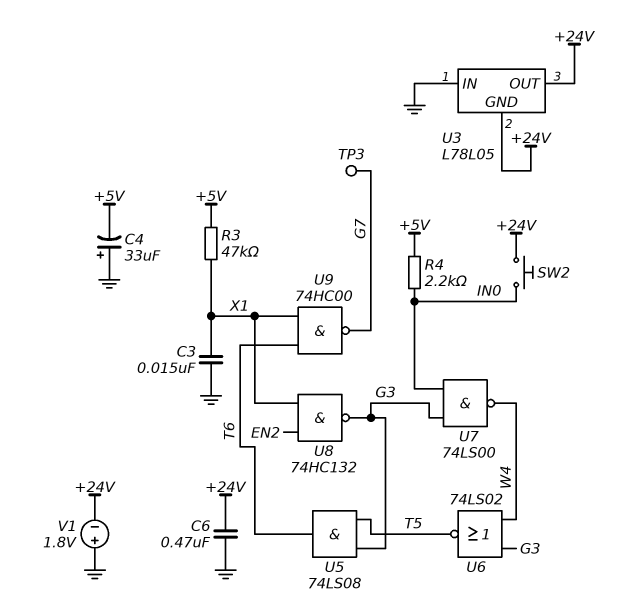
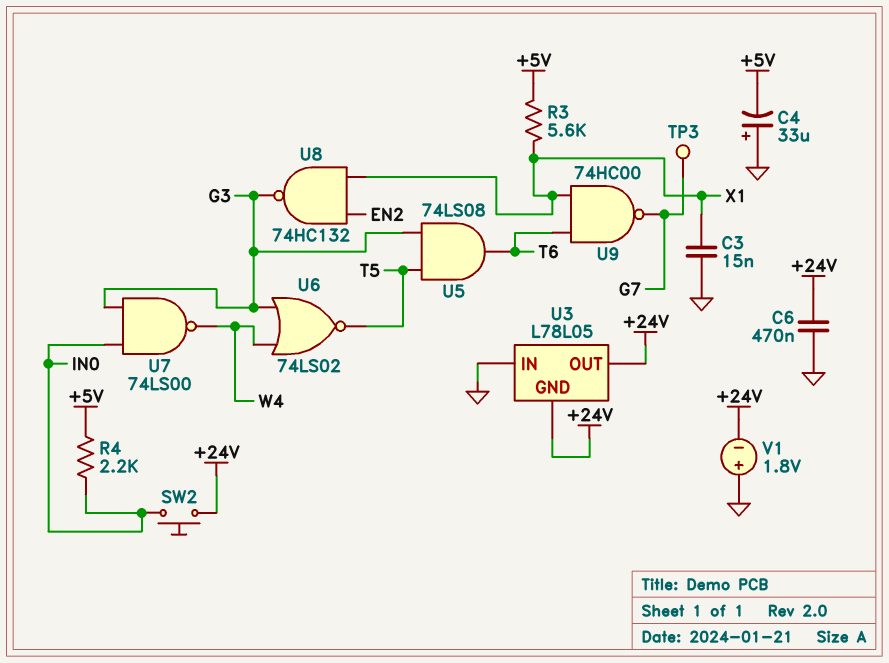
R3: 47k (+5V, X1) -> 5.6k (+5V, X1)

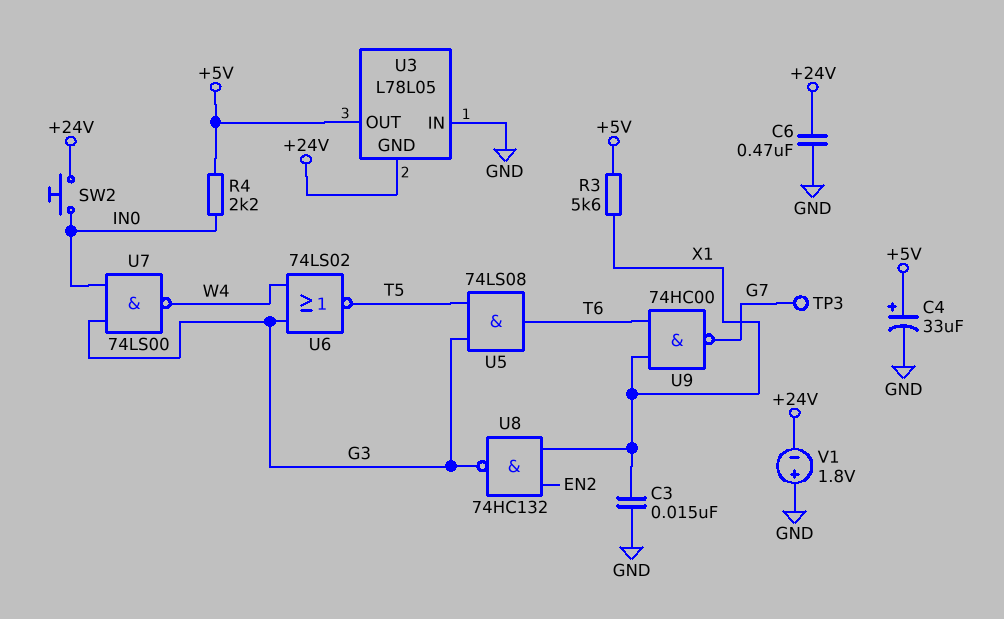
C4: 33uF (plus GND, minus +5V) -> 33uF (plus +5V, minus GND)
U3 pin OUT: +24V -> +5V

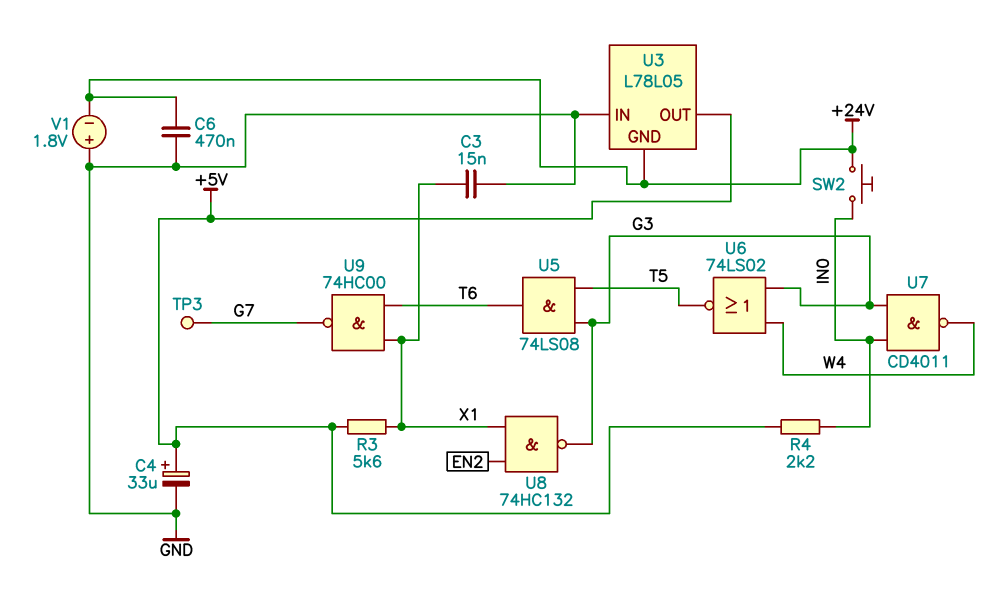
U7: NAND 74LS00 (in G3, in IN0, out W4) -> NAND CD4011 (in G3, in IN0, out W4)

